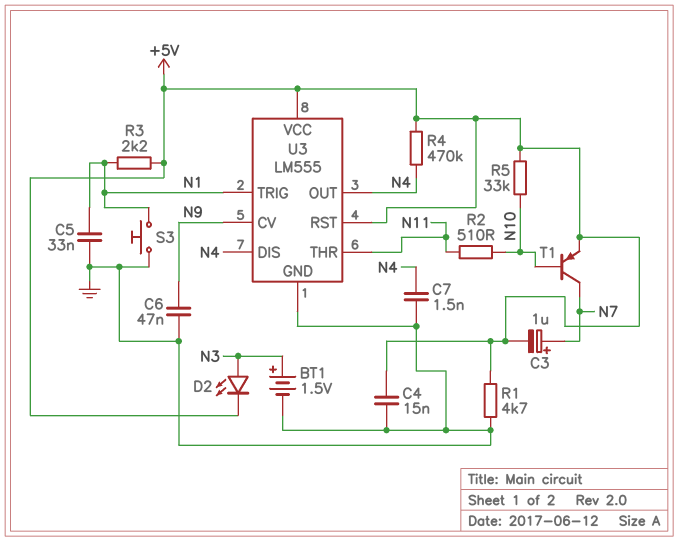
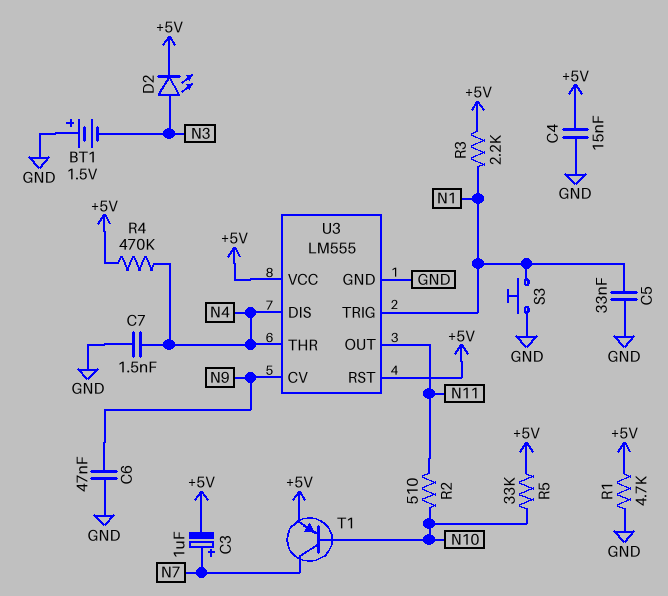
BT1: 1.5V (plus N3, minus GND) -> 1.5V (plus GND, minus N3)
U3 pin OUT: N4 -> N11
U3 pin THR: N11 -> N4

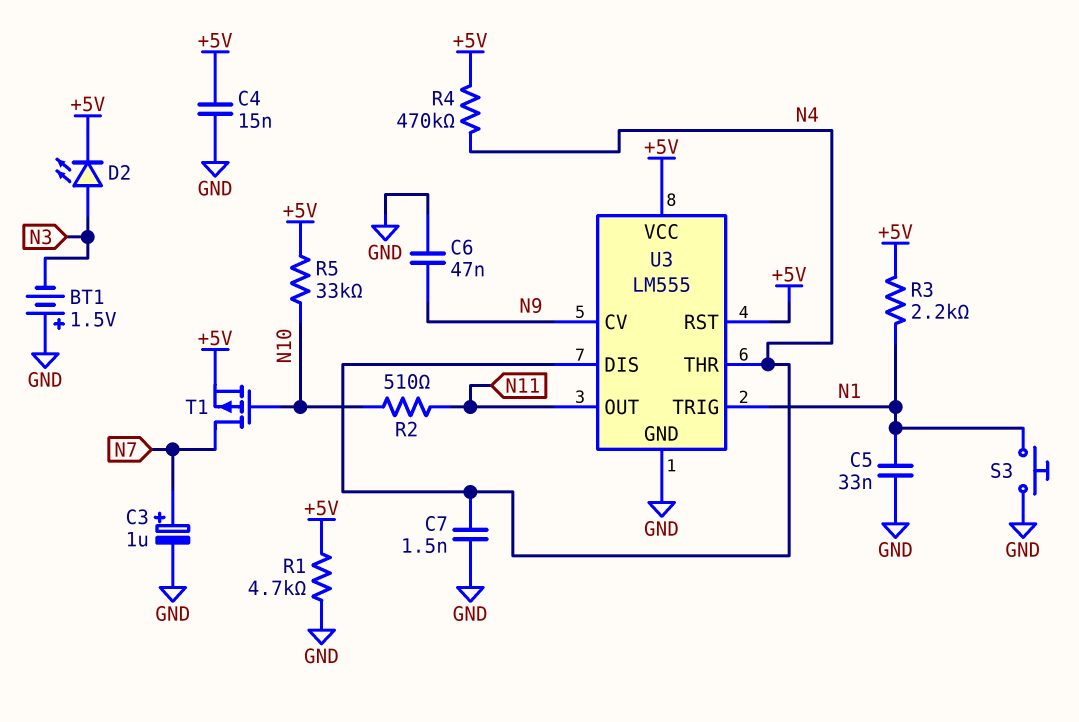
C3: 1uF (plus N7, minus +5V) -> 1uF (plus N7, minus GND)
T1: PNP (B N10, C N7, E +5V) -> PMOS (G N10, D N7, S +5V)

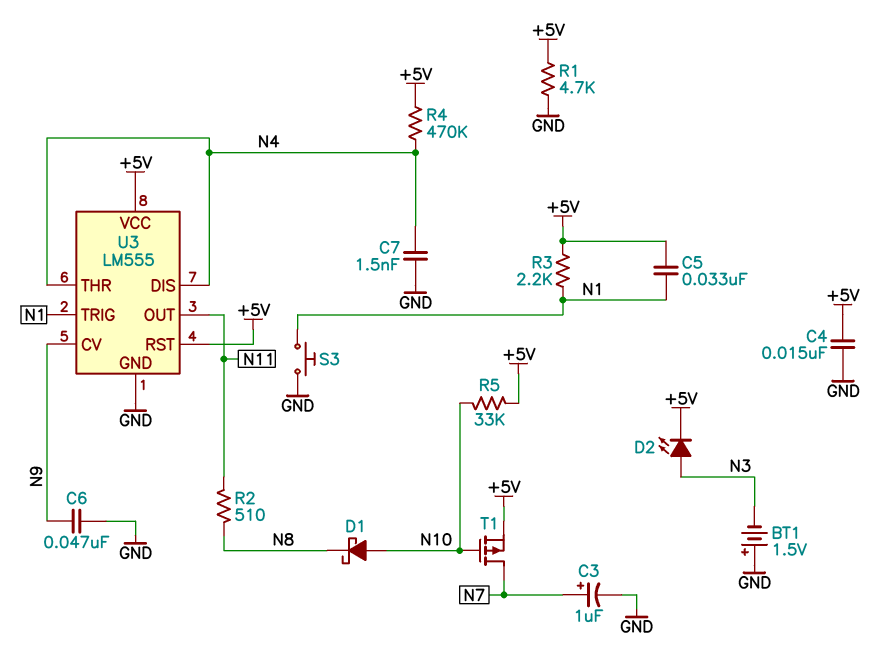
C5: 33nF (GND, N1) -> 33nF (+5V, N1)
D1: none -> schottky (A N10, K N8)
R2: 510 (N10, N11) -> 510 (N8, N11)

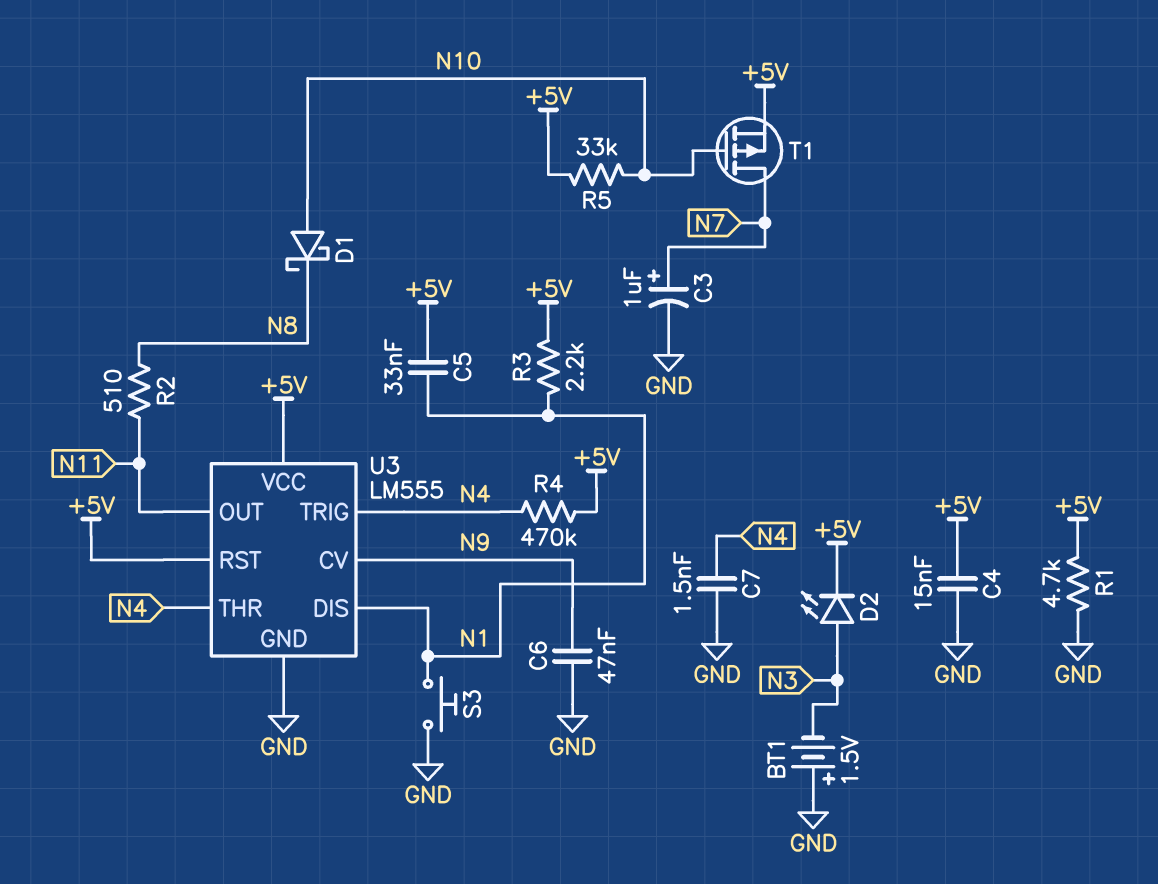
U3 pin DIS: N4 -> N1
U3 pin TRIG: N1 -> N4

